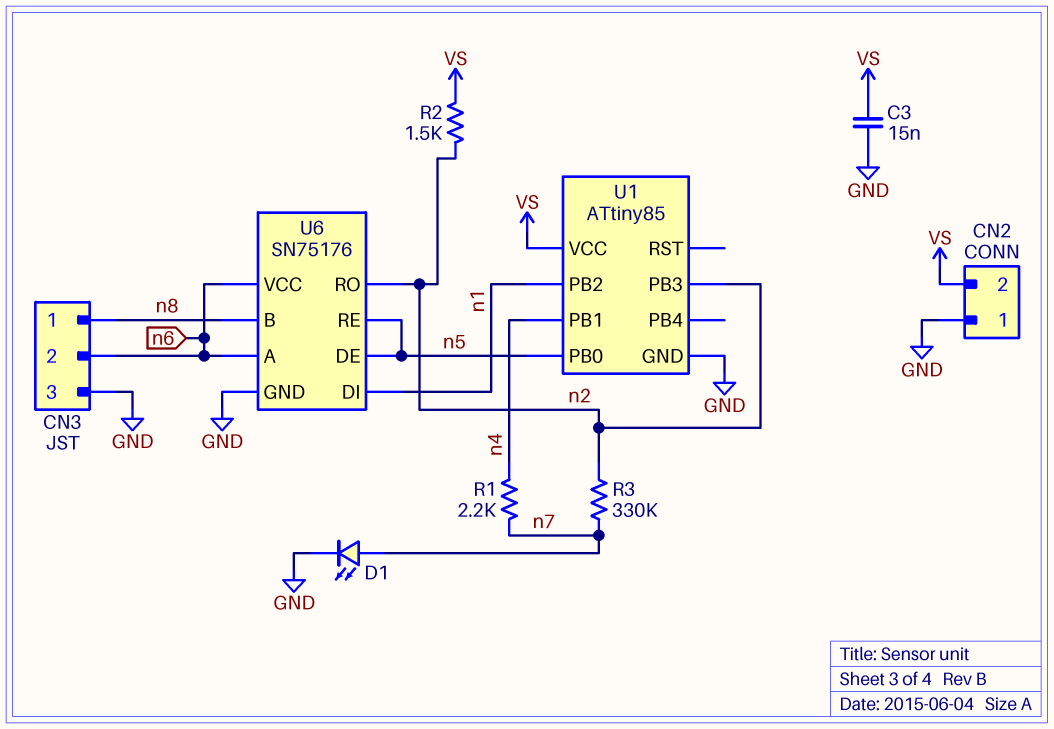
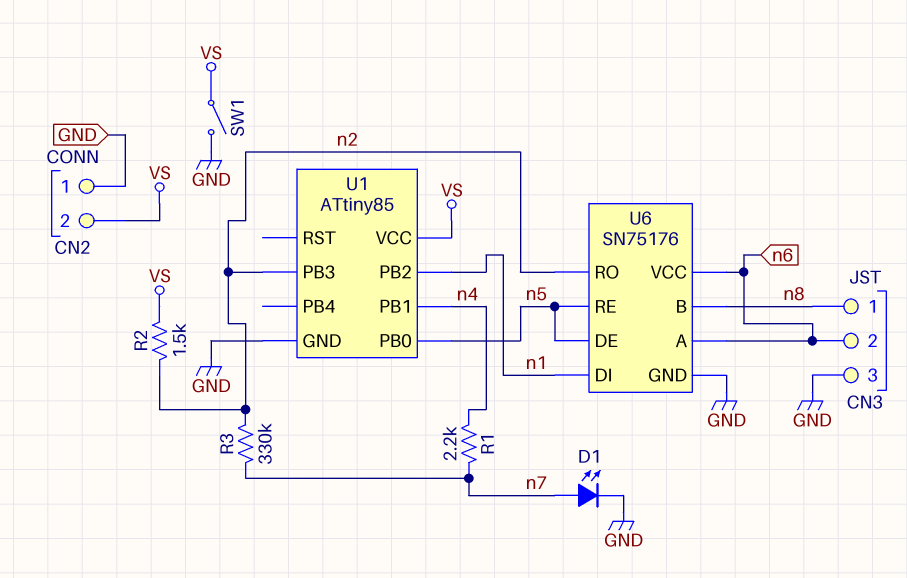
C3: 15nF (GND, VS) -> none
SW1: none -> switch (GND, VS)

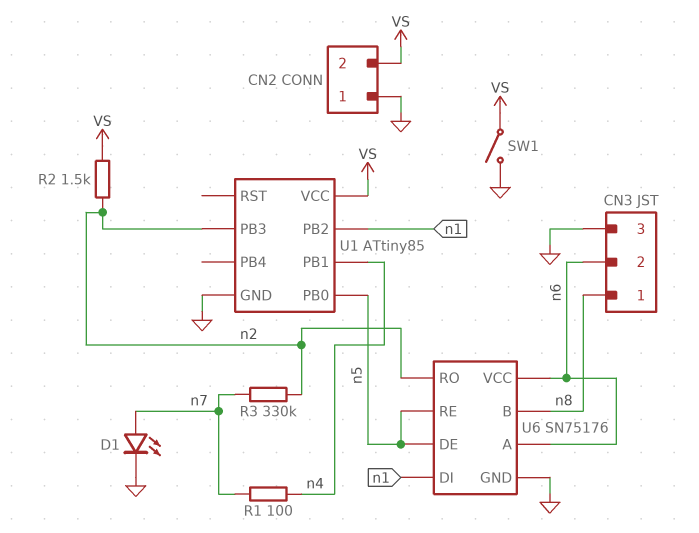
R1: 2.2k (n4, n7) -> 100 (n4, n7)

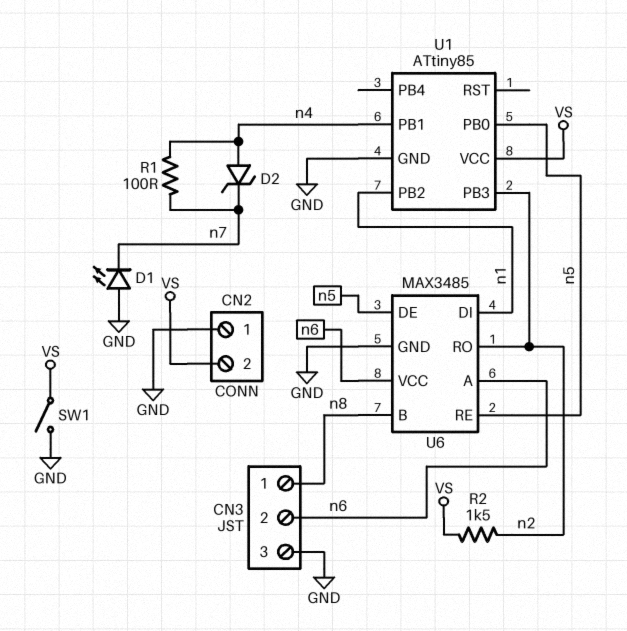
D1: LED (A n7, K GND) -> LED (A GND, K n7)
D2: none -> zener (A n4, K n7)
R3: 330k (n2, n7) -> none
U6: SN75176 -> MAX3485

